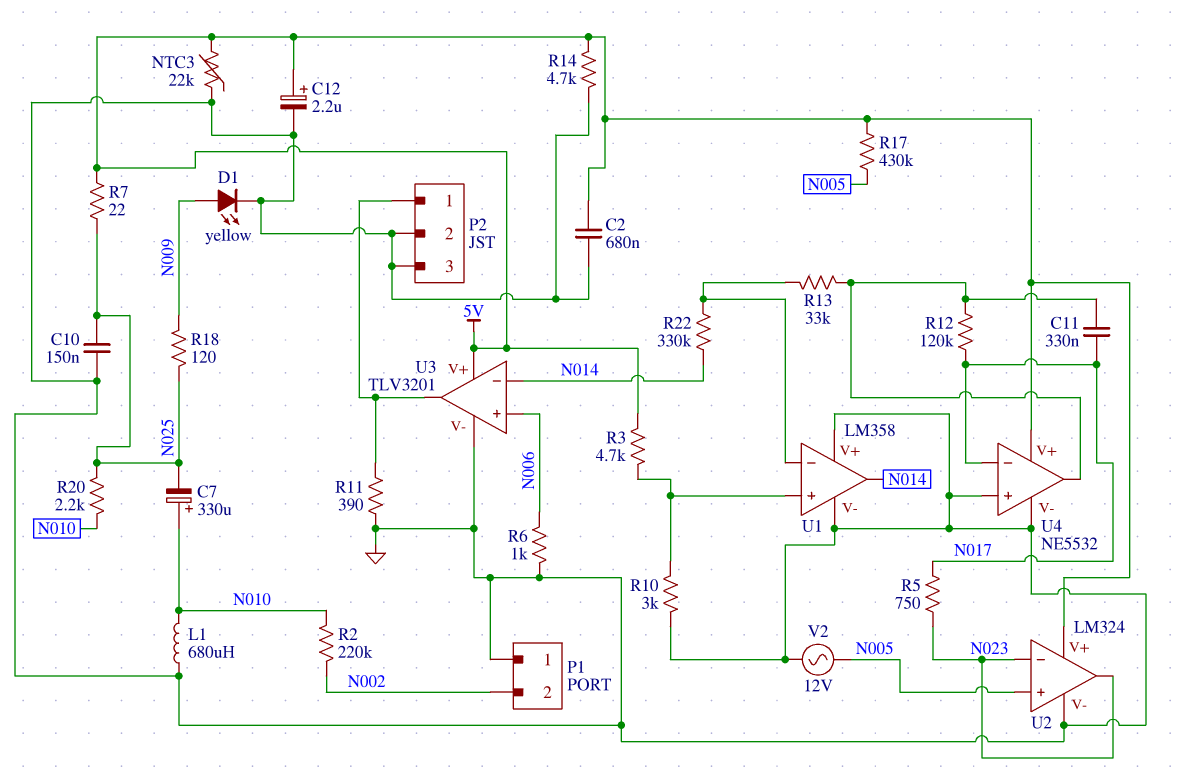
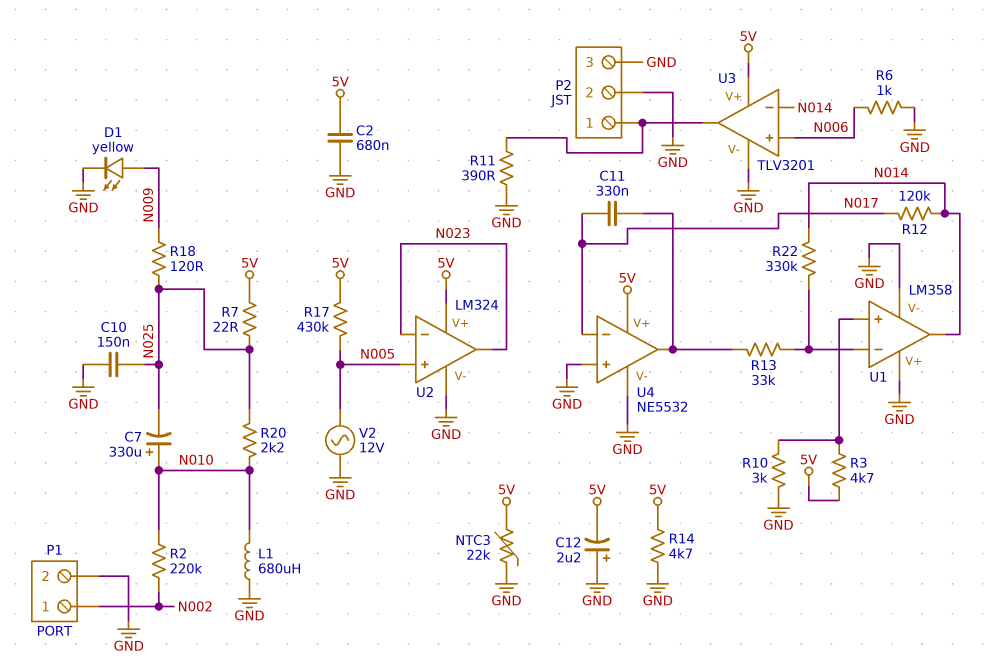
C12: 2.2uF (plus 5V, minus GND) -> 2.2uF (plus GND, minus 5V)
P1 pin 1: GND -> N002
P1 pin 2: N002 -> GND
R5: 750 (N017, N023) -> none
R12: 120k (N017, U4/out) -> 120k (N014, N017)

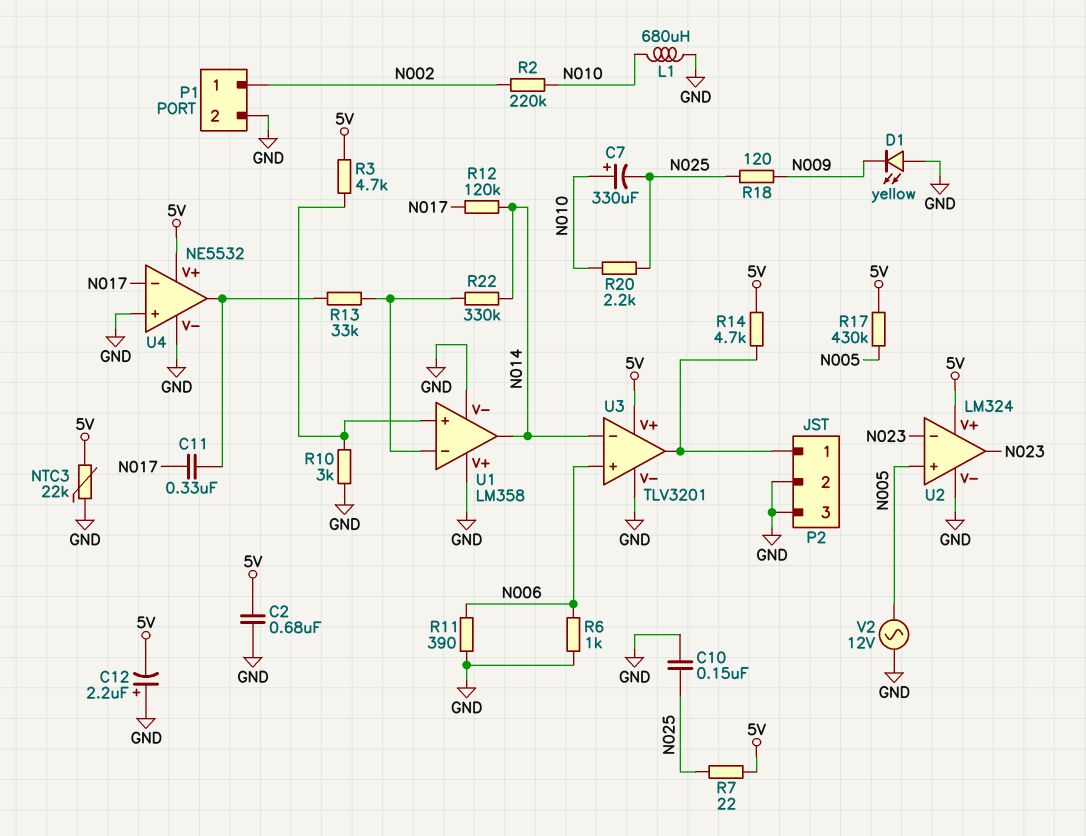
D1: LED yellow (A N009, K GND) -> LED yellow (A GND, K N009)
R11: 390 (GND, P2/1) -> 390 (GND, N006)
R14: 4.7k (5V, GND) -> 4.7k (5V, P2/1)

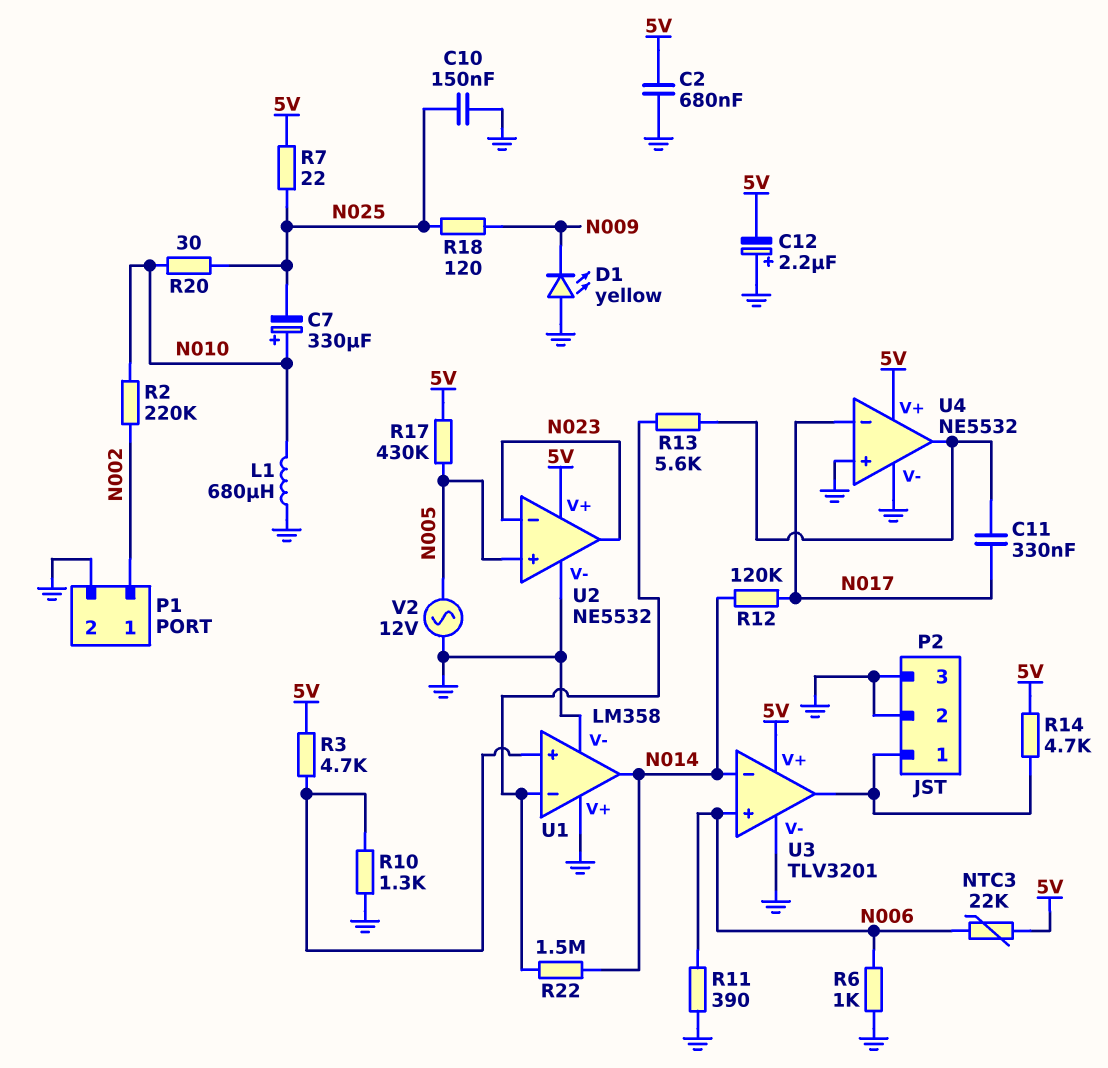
NTC3: 22k (5V, GND) -> 22k (5V, N006)
R10: 3k (GND, U1/in+) -> 1.3k (GND, U1/in+)
R13: 33k (U1/in-, U4/out) -> 5.6k (U1/in-, U4/out)
R20: 2.2k (N010, N025) -> 30 (N010, N025)
R22: 330k (N014, U1/in-) -> 1.5M (N014, U1/in-)
U2: LM324 -> NE5532

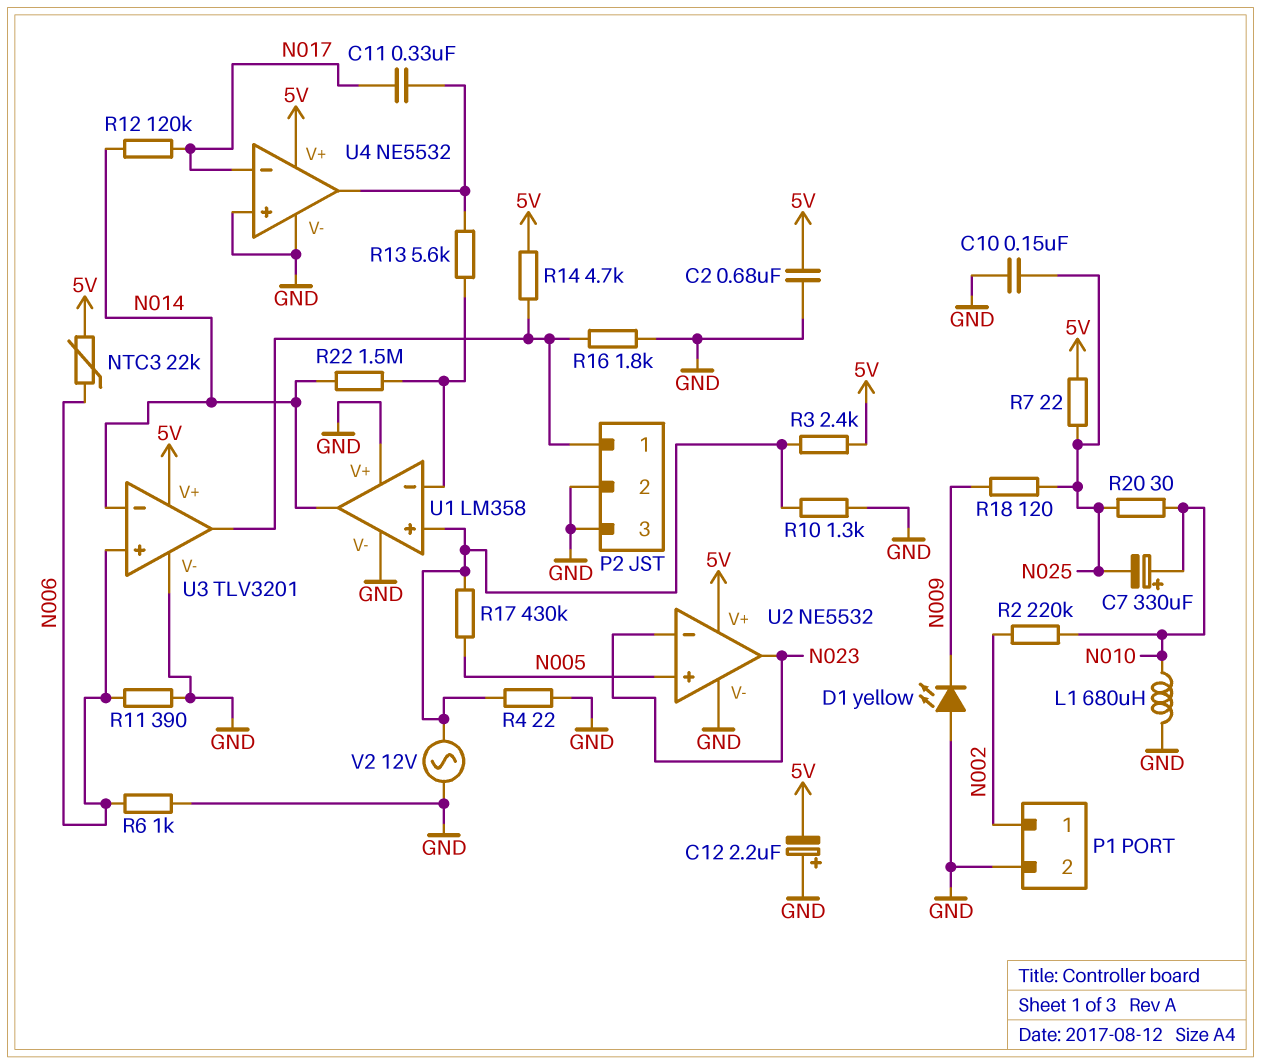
R3: 4.7k (5V, U1/in+) -> 2.4k (5V, U1/in+)
R4: none -> 22 (GND, U1/in+)
R16: none -> 1.8k (GND, P2/1)
R17: 430k (5V, N005) -> 430k (N005, U1/in+)
V2: AC 12V (GND, N005) -> AC 12V (GND, U1/in+)

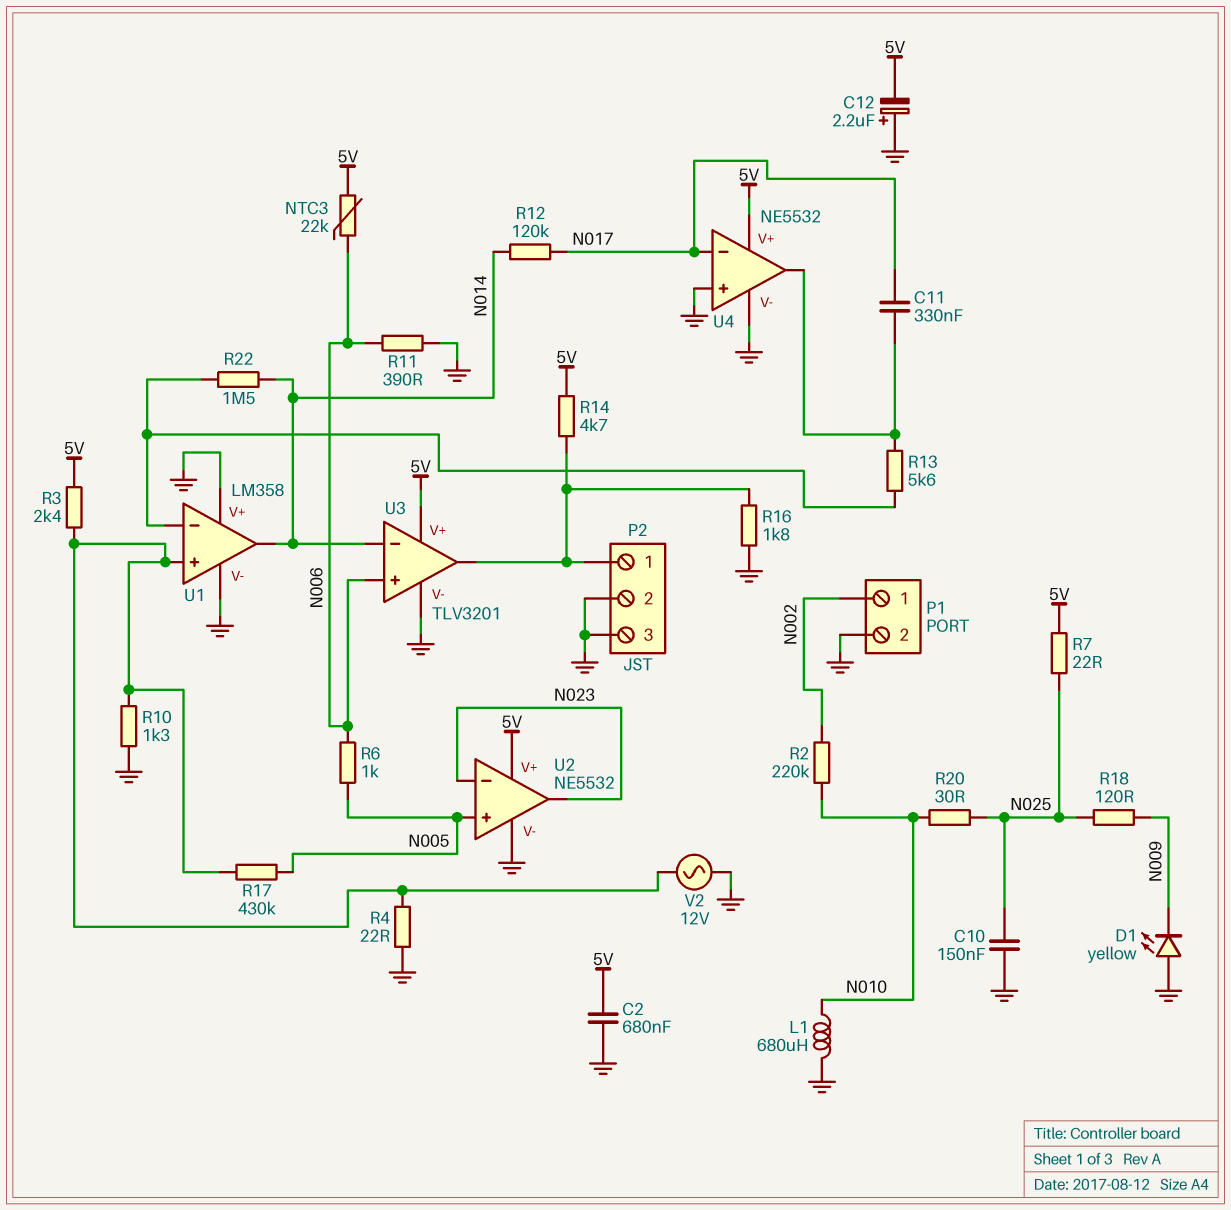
C7: 330uF (plus N010, minus N025) -> none
R6: 1k (GND, N006) -> 1k (N005, N006)

